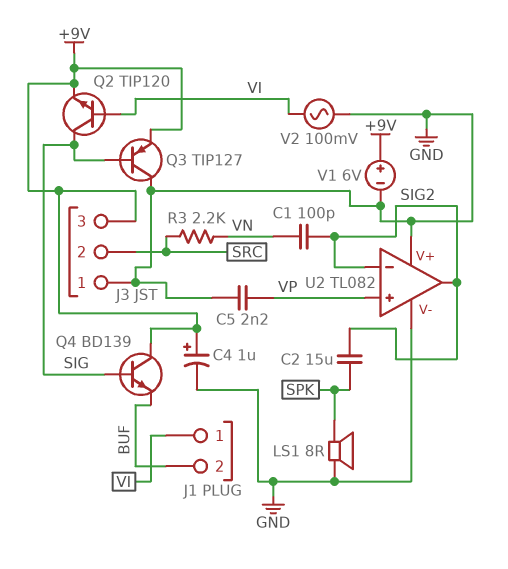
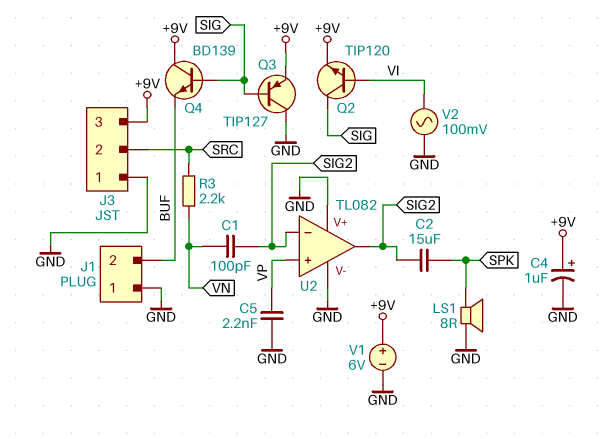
J1 pin 1: VI -> GND

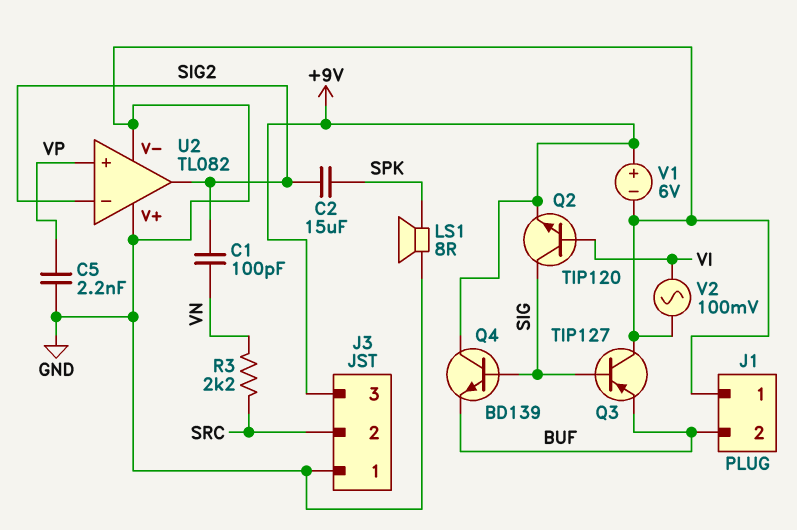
C4: 1uF (plus +9V, minus GND) -> none
Q3: PNP TIP127 (B SIG, C GND, E +9V) -> PNP TIP127 (B SIG, C GND, E BUF)

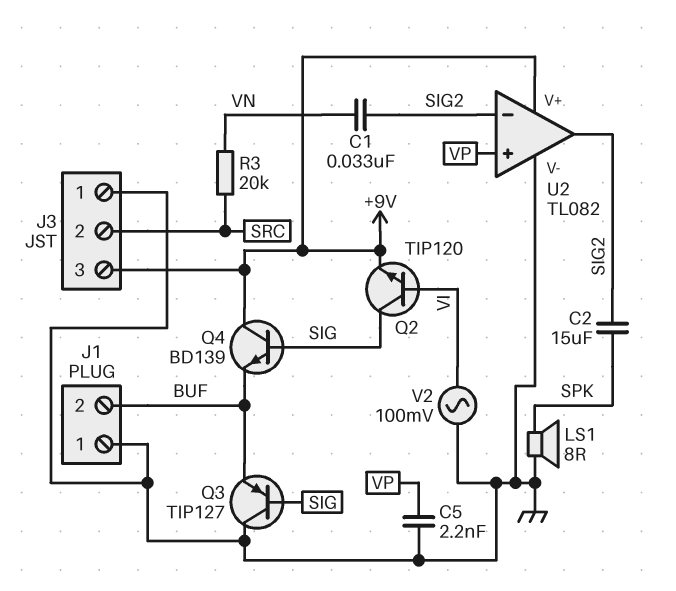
C1: 100pF (SIG2, VN) -> 33nF (SIG2, VN)
R3: 2.2k (SRC, VN) -> 20k (SRC, VN)
U2 pin V+: GND -> +9V
V1: 6V (plus +9V, minus GND) -> none

